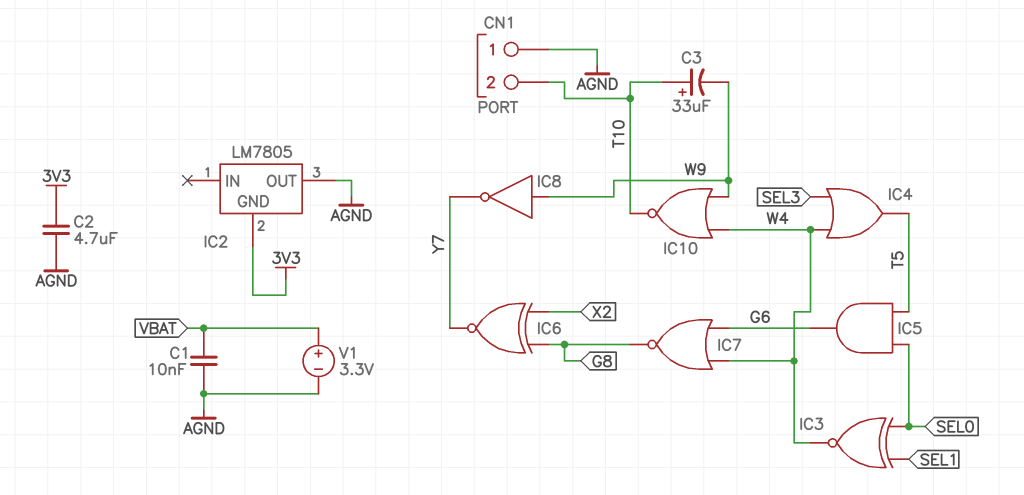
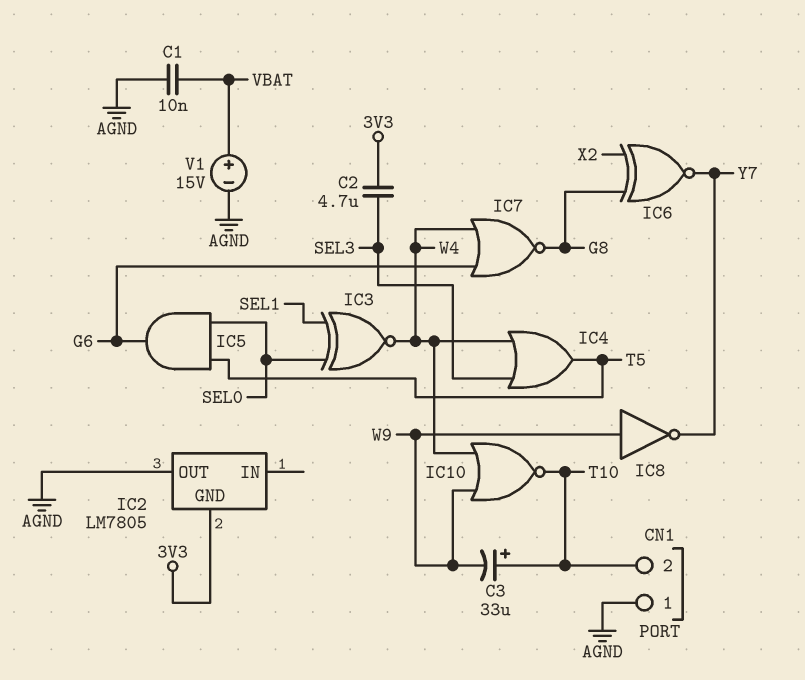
C2: 4.7uF (3V3, AGND) -> 4.7uF (3V3, SEL3)
V1: 3.3V (plus VBAT, minus AGND) -> 15V (plus VBAT, minus AGND)

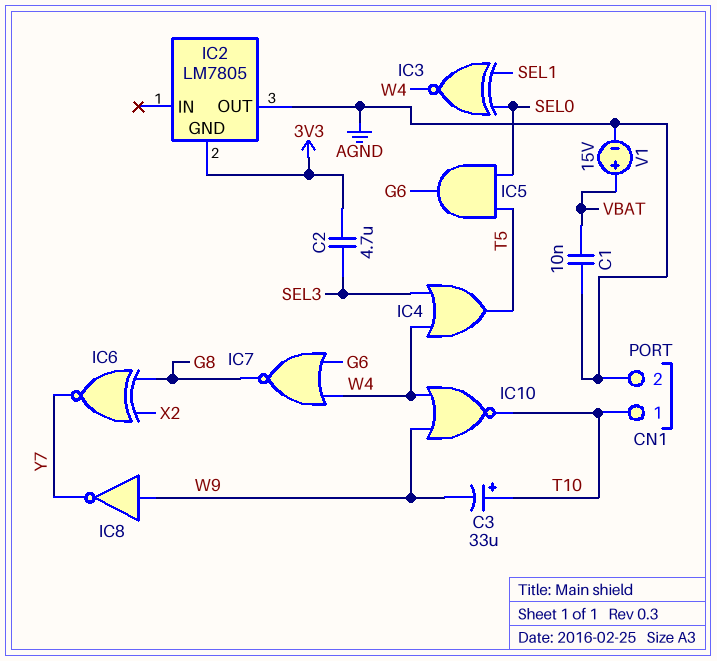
CN1 pin 1: AGND -> T10
CN1 pin 2: T10 -> AGND

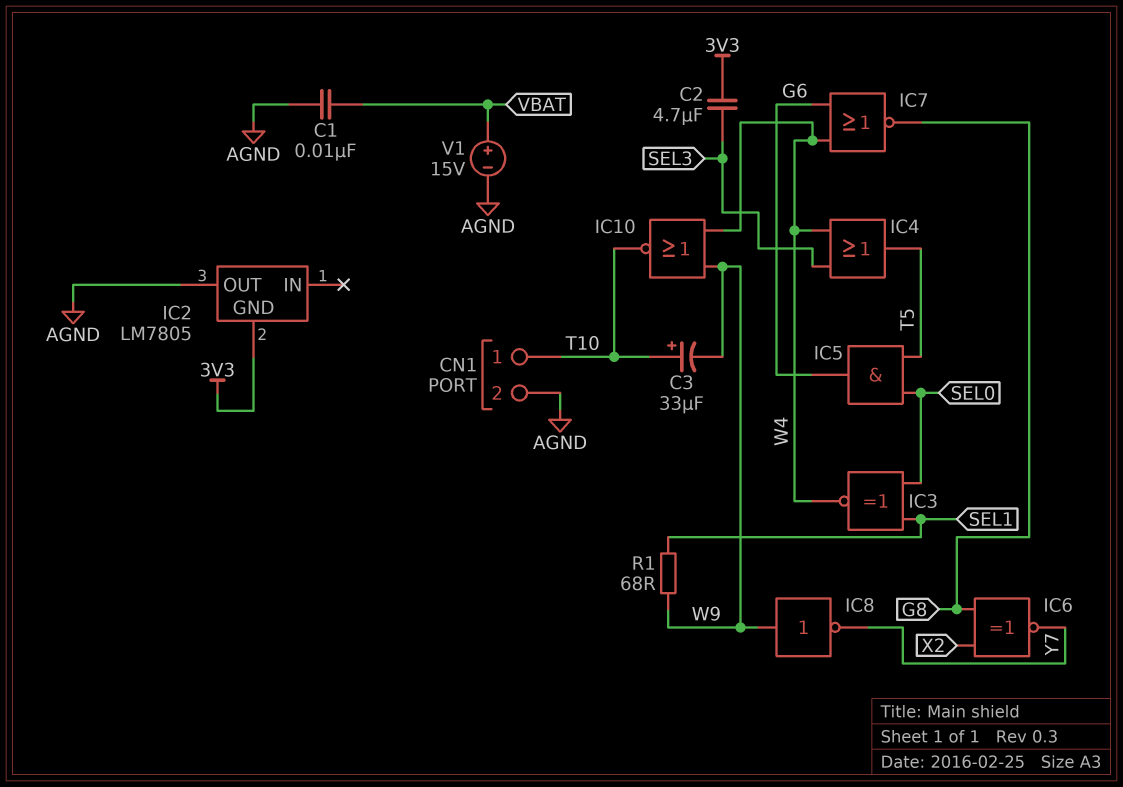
R1: none -> 68 (SEL1, W9)

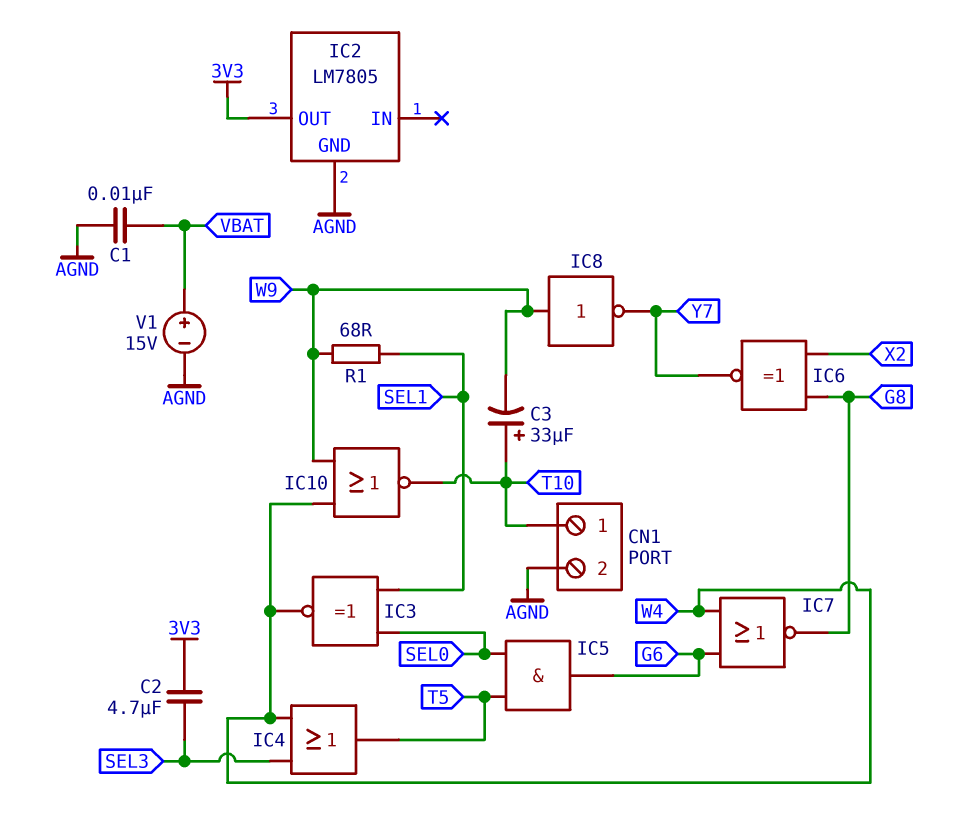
IC2 pin GND: 3V3 -> AGND
IC2 pin OUT: AGND -> 3V3

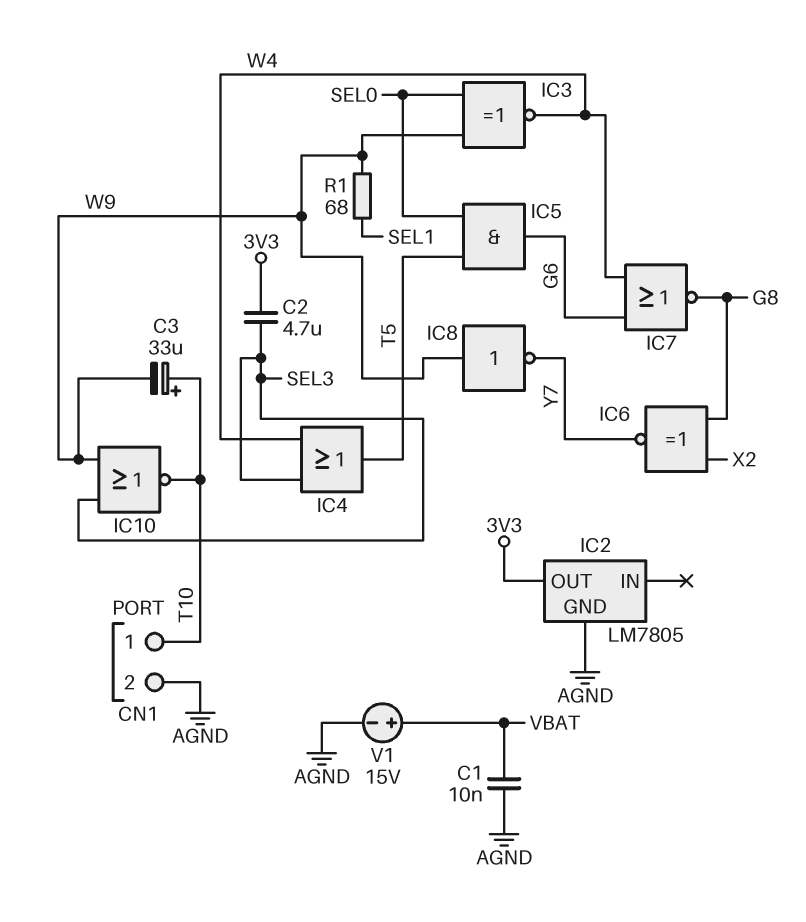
IC3: XNOR (in SEL0, in SEL1, out W4) -> XNOR (in SEL0, in W9, out W4)
IC10: NOR (in W4, in W9, out T10) -> NOR (in SEL3, in W9, out T10)

